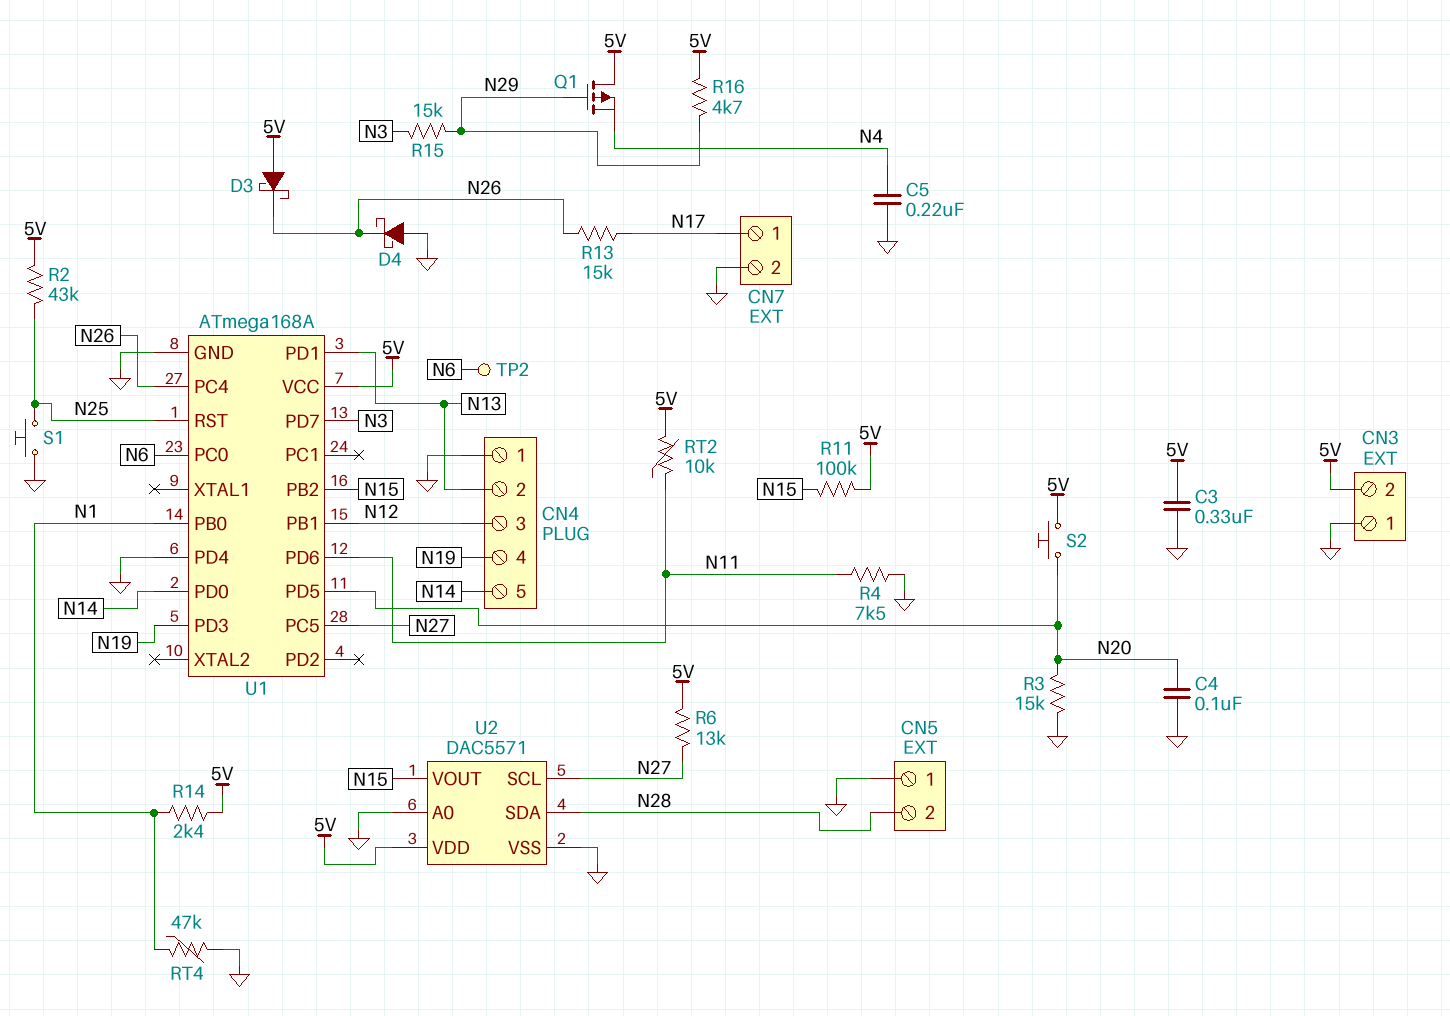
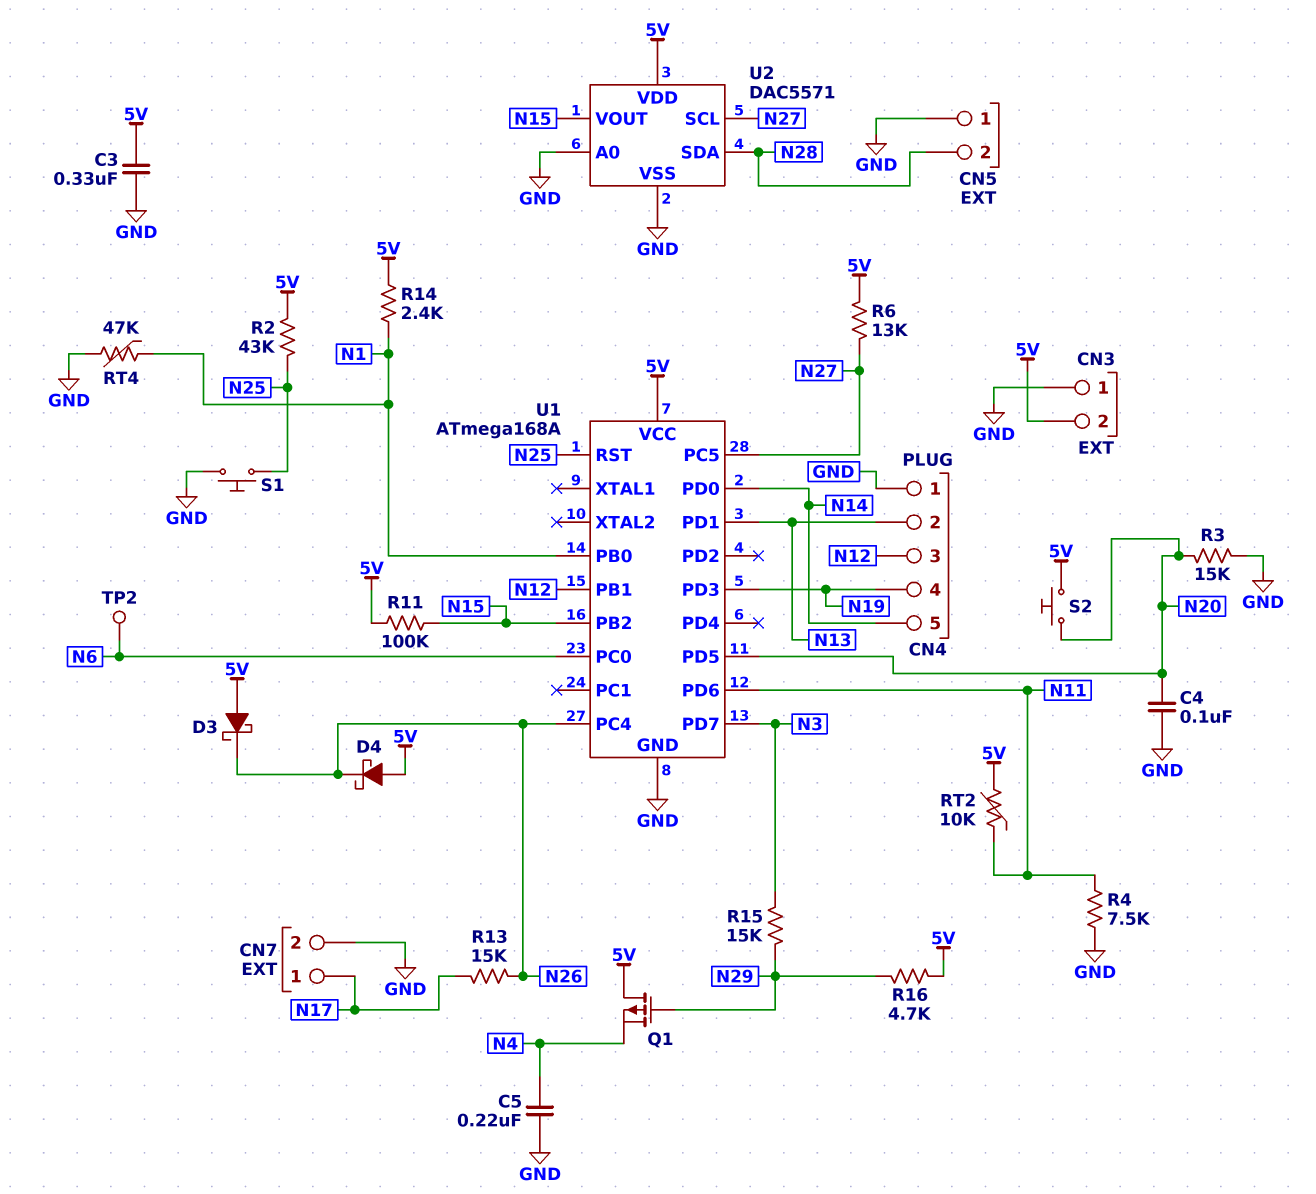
D4: schottky (A GND, K N26) -> schottky (A 5V, K N26)
U1 pin PD4: GND -> none

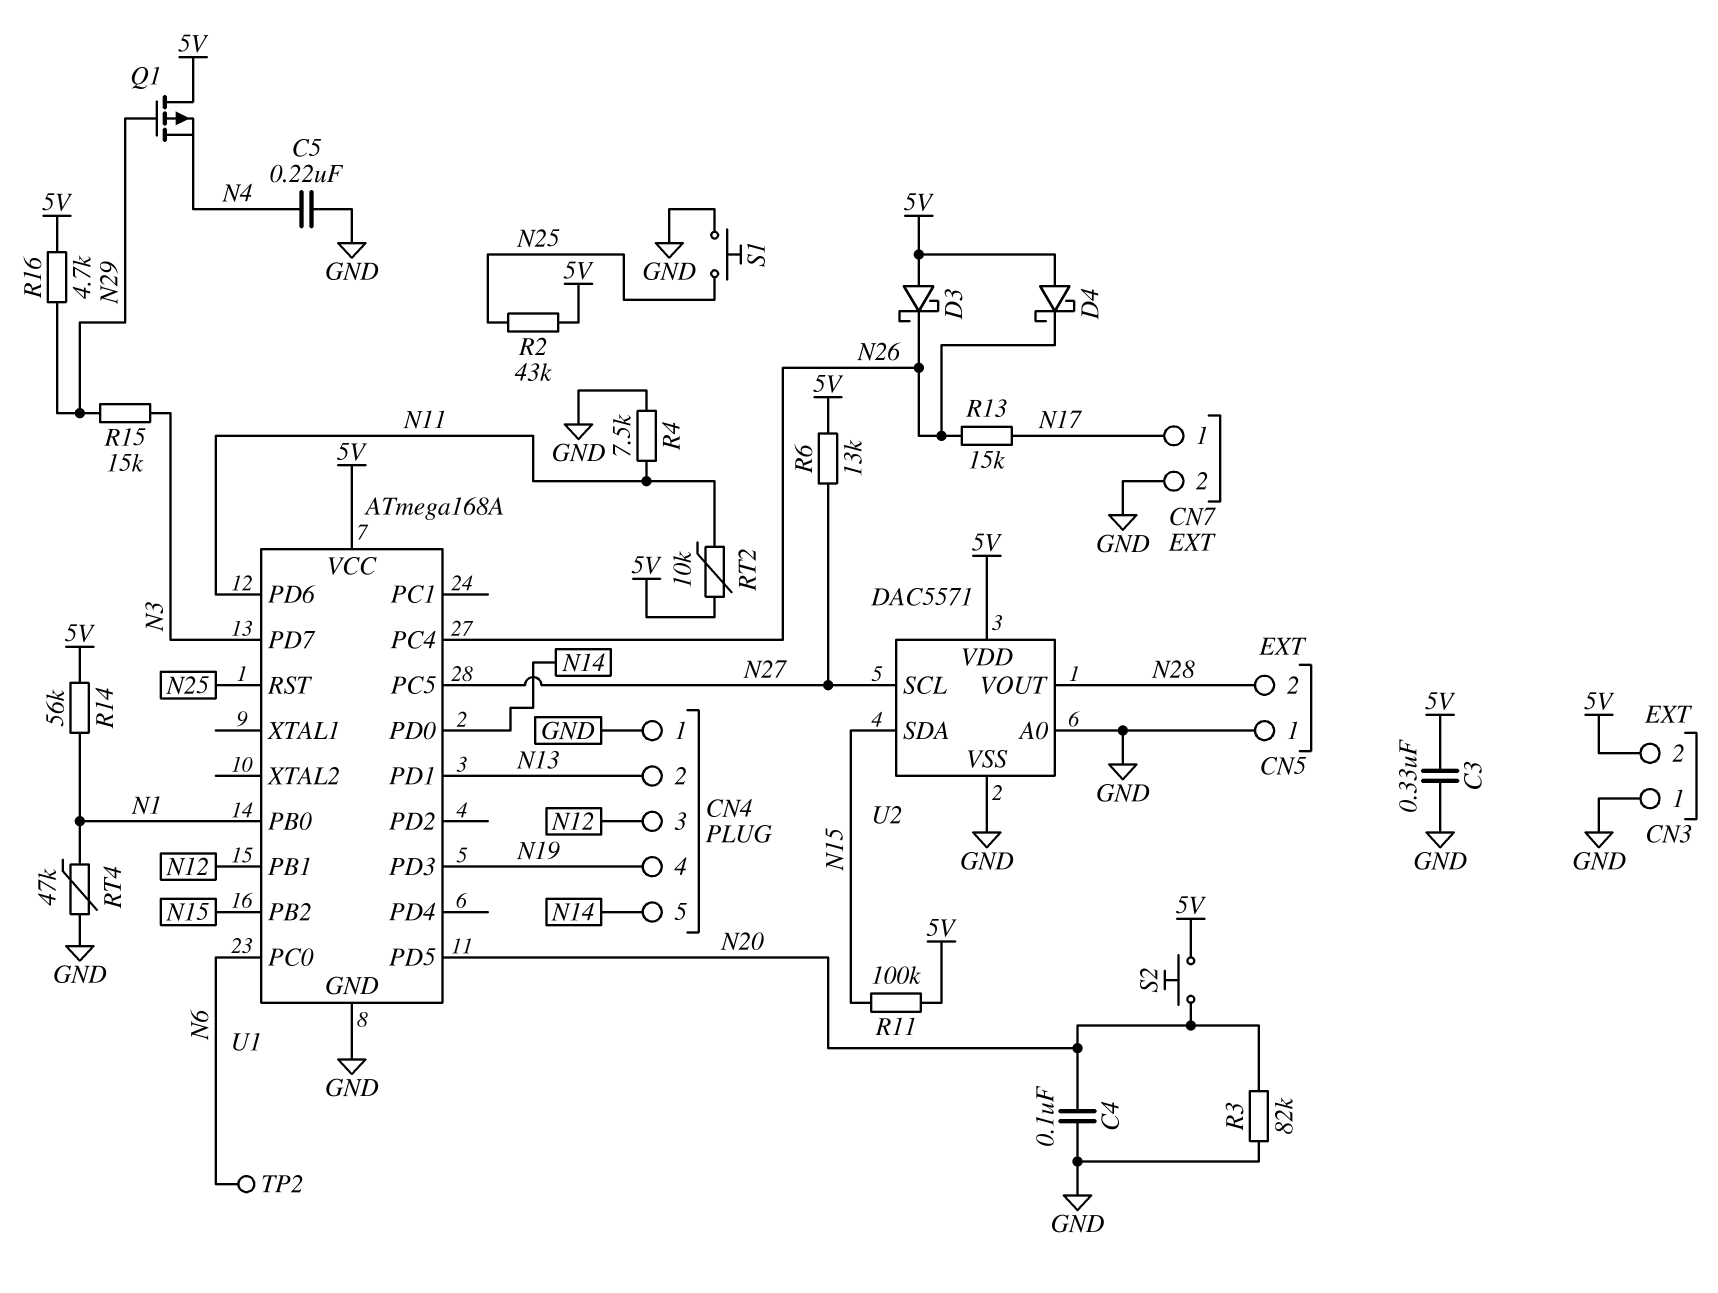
R3: 15k (GND, N20) -> 82k (GND, N20)
R14: 2.4k (5V, N1) -> 56k (5V, N1)
U2 pin SDA: N28 -> N15
U2 pin VOUT: N15 -> N28

